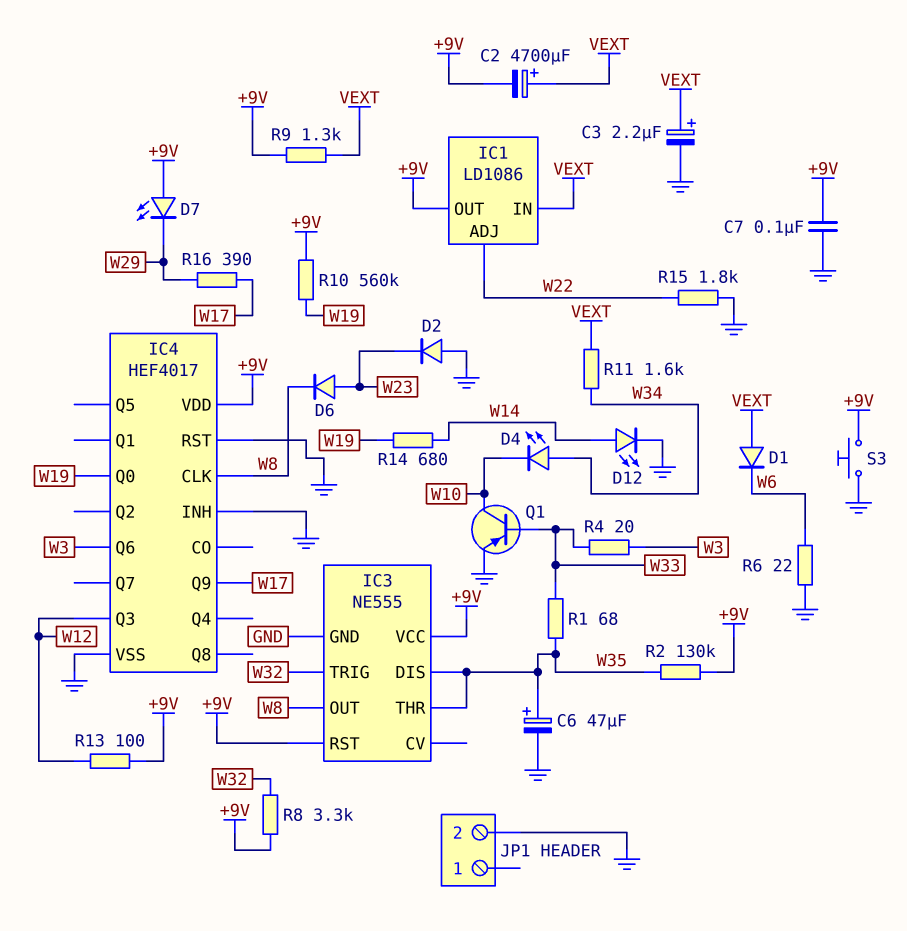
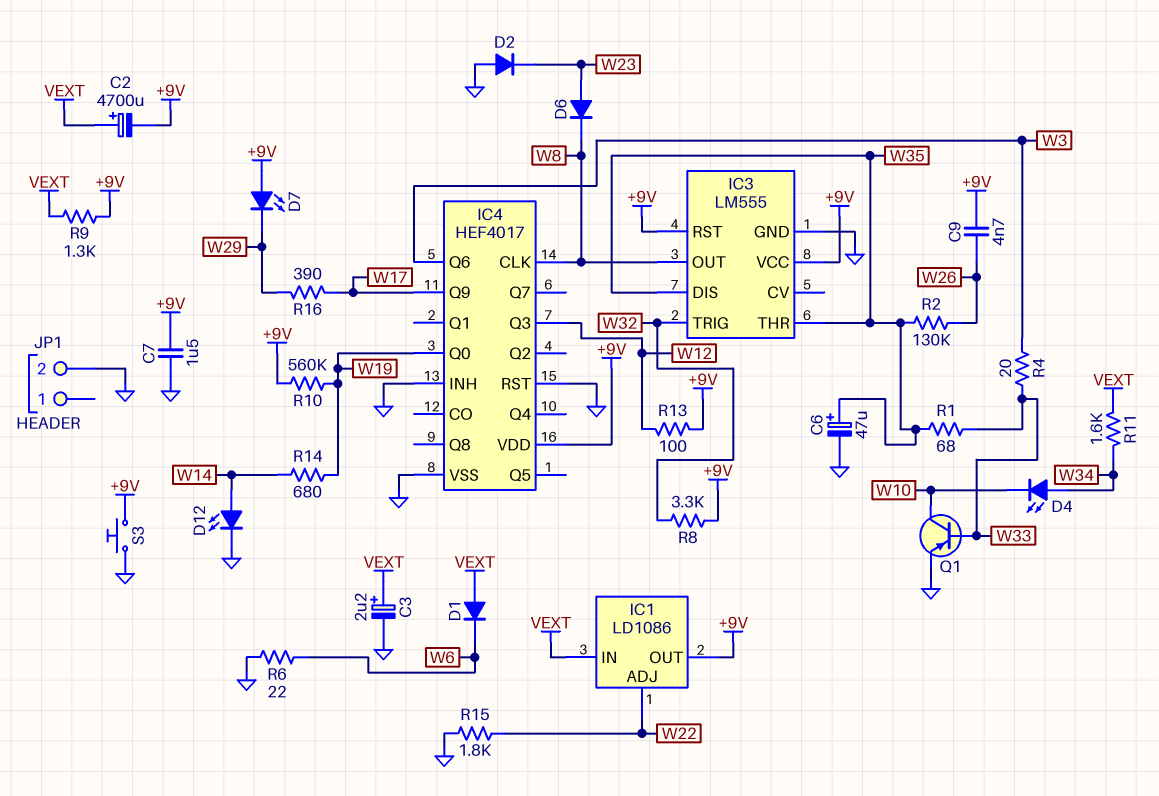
C7: 100nF (+9V, GND) -> 1.5uF (+9V, GND)
C9: none -> 4.7nF (+9V, W26)
IC3: NE555 -> LM555
R2: 130k (+9V, W35) -> 130k (W26, W35)

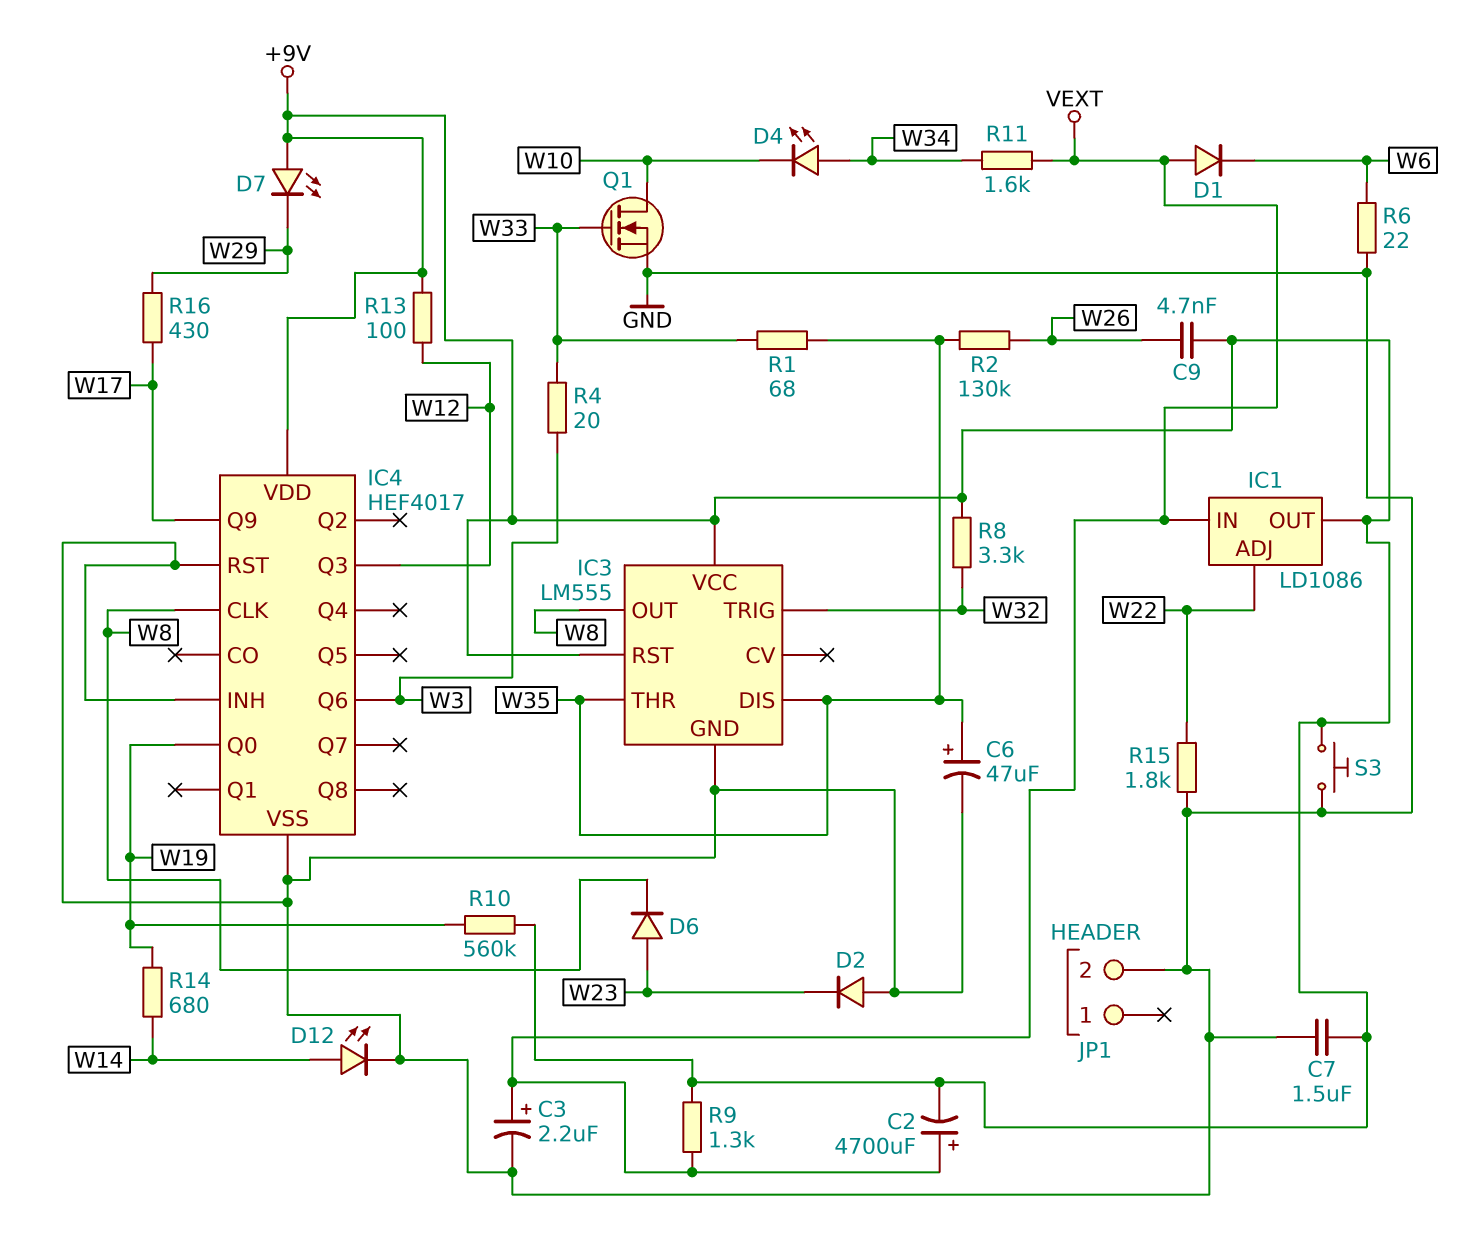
Q1: PNP (B W33, C W10, E GND) -> NMOS (G W33, D W10, S GND)
R16: 390 (W17, W29) -> 430 (W17, W29)

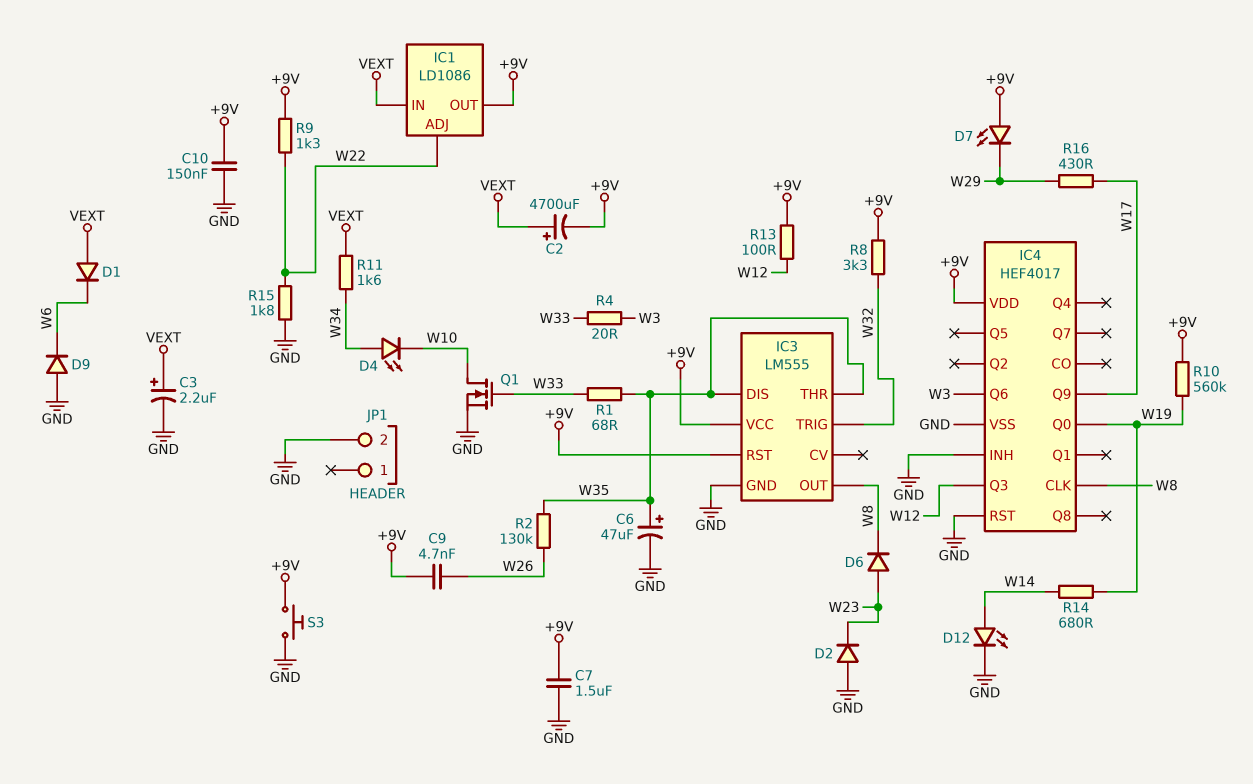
C10: none -> 150nF (+9V, GND)
D9: none -> diode (A GND, K W6)
R6: 22 (GND, W6) -> none
R9: 1.3k (+9V, VEXT) -> 1.3k (+9V, W22)

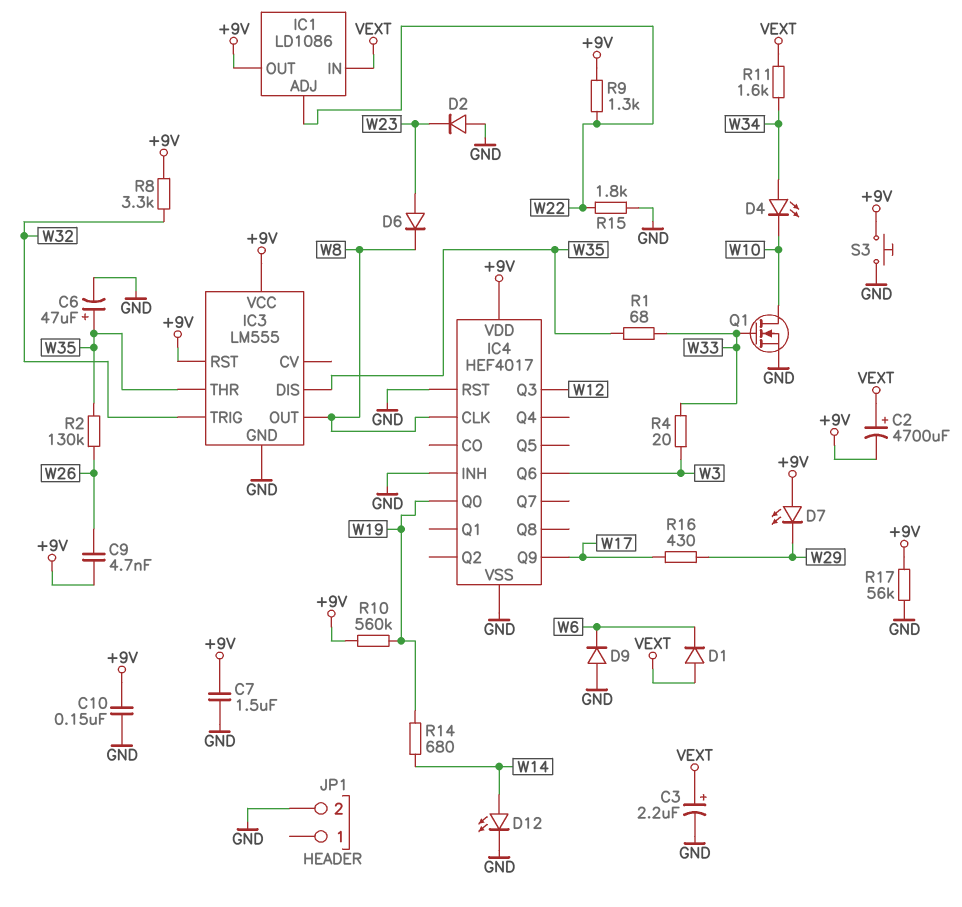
R13: 100 (+9V, W12) -> none
R17: none -> 56k (+9V, GND)

